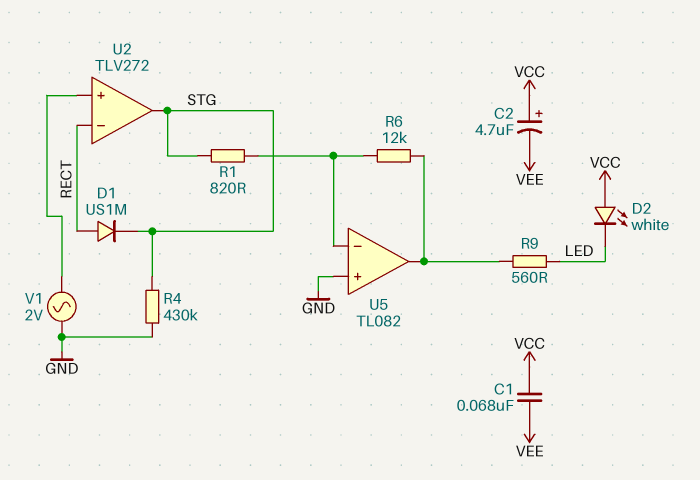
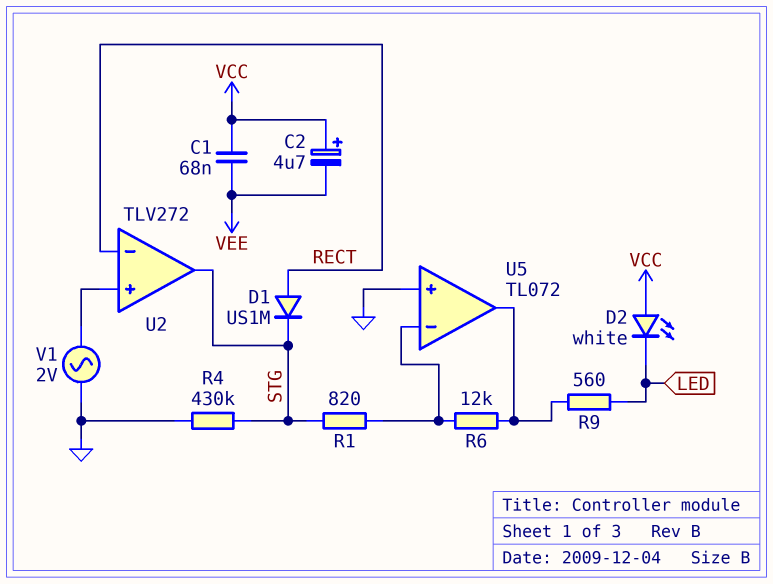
U5: TL082 -> TL072

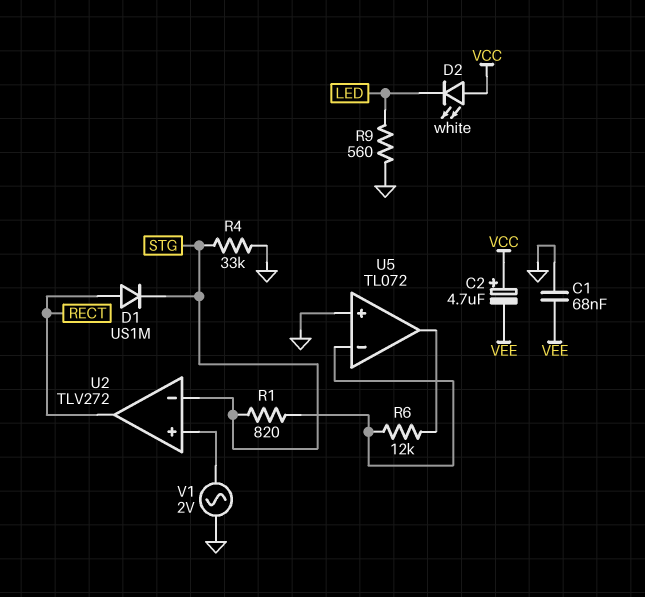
C1: 68nF (VCC, VEE) -> 68nF (GND, VEE)
R4: 430k (GND, STG) -> 33k (GND, STG)
R9: 560 (LED, U5/out) -> 560 (GND, LED)
U2 pin in-: RECT -> STG
U2 pin out: STG -> RECT

